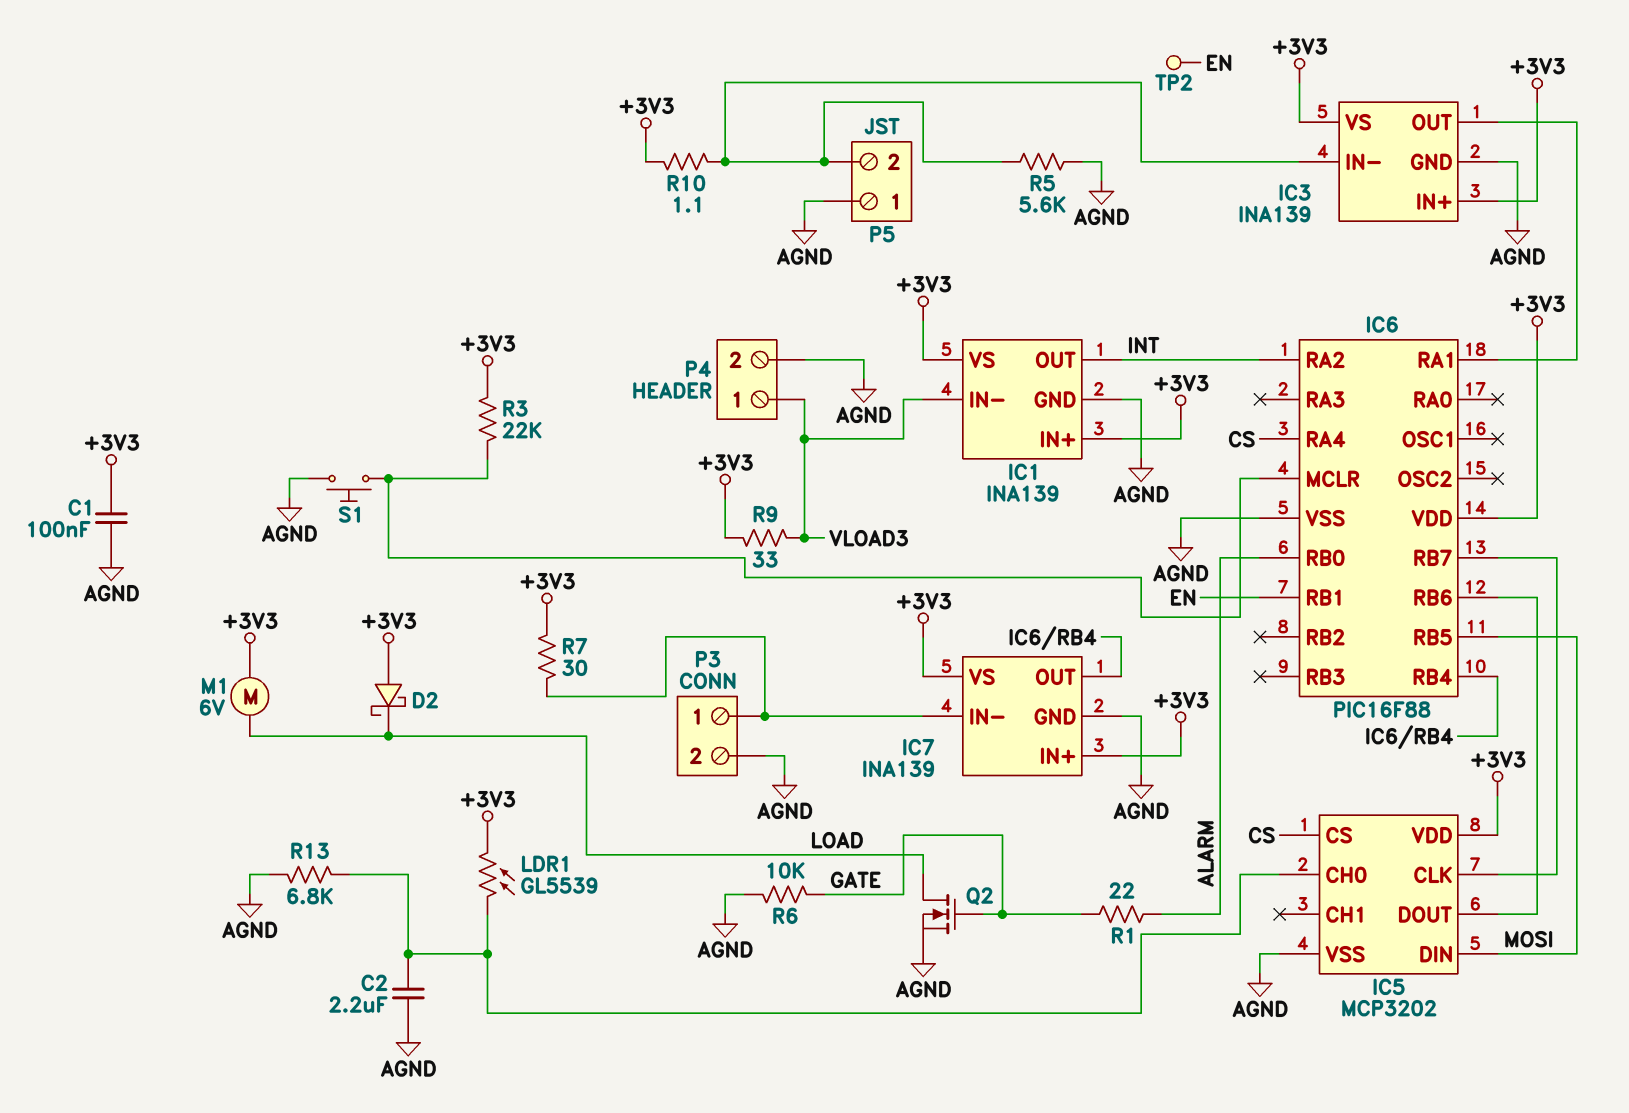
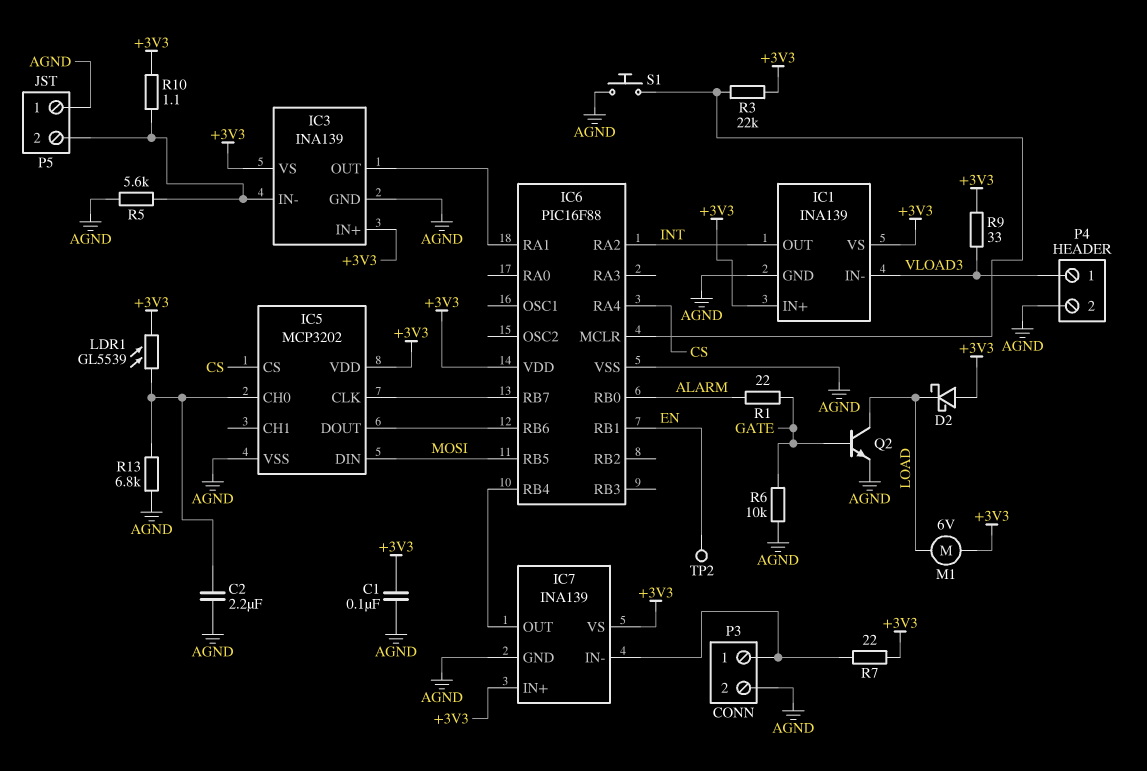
Q2: NMOS (G GATE, D LOAD, S AGND) -> NPN (B GATE, C LOAD, E AGND)
R7: 30 (+3V3, IC7/IN-) -> 22 (+3V3, IC7/IN-)

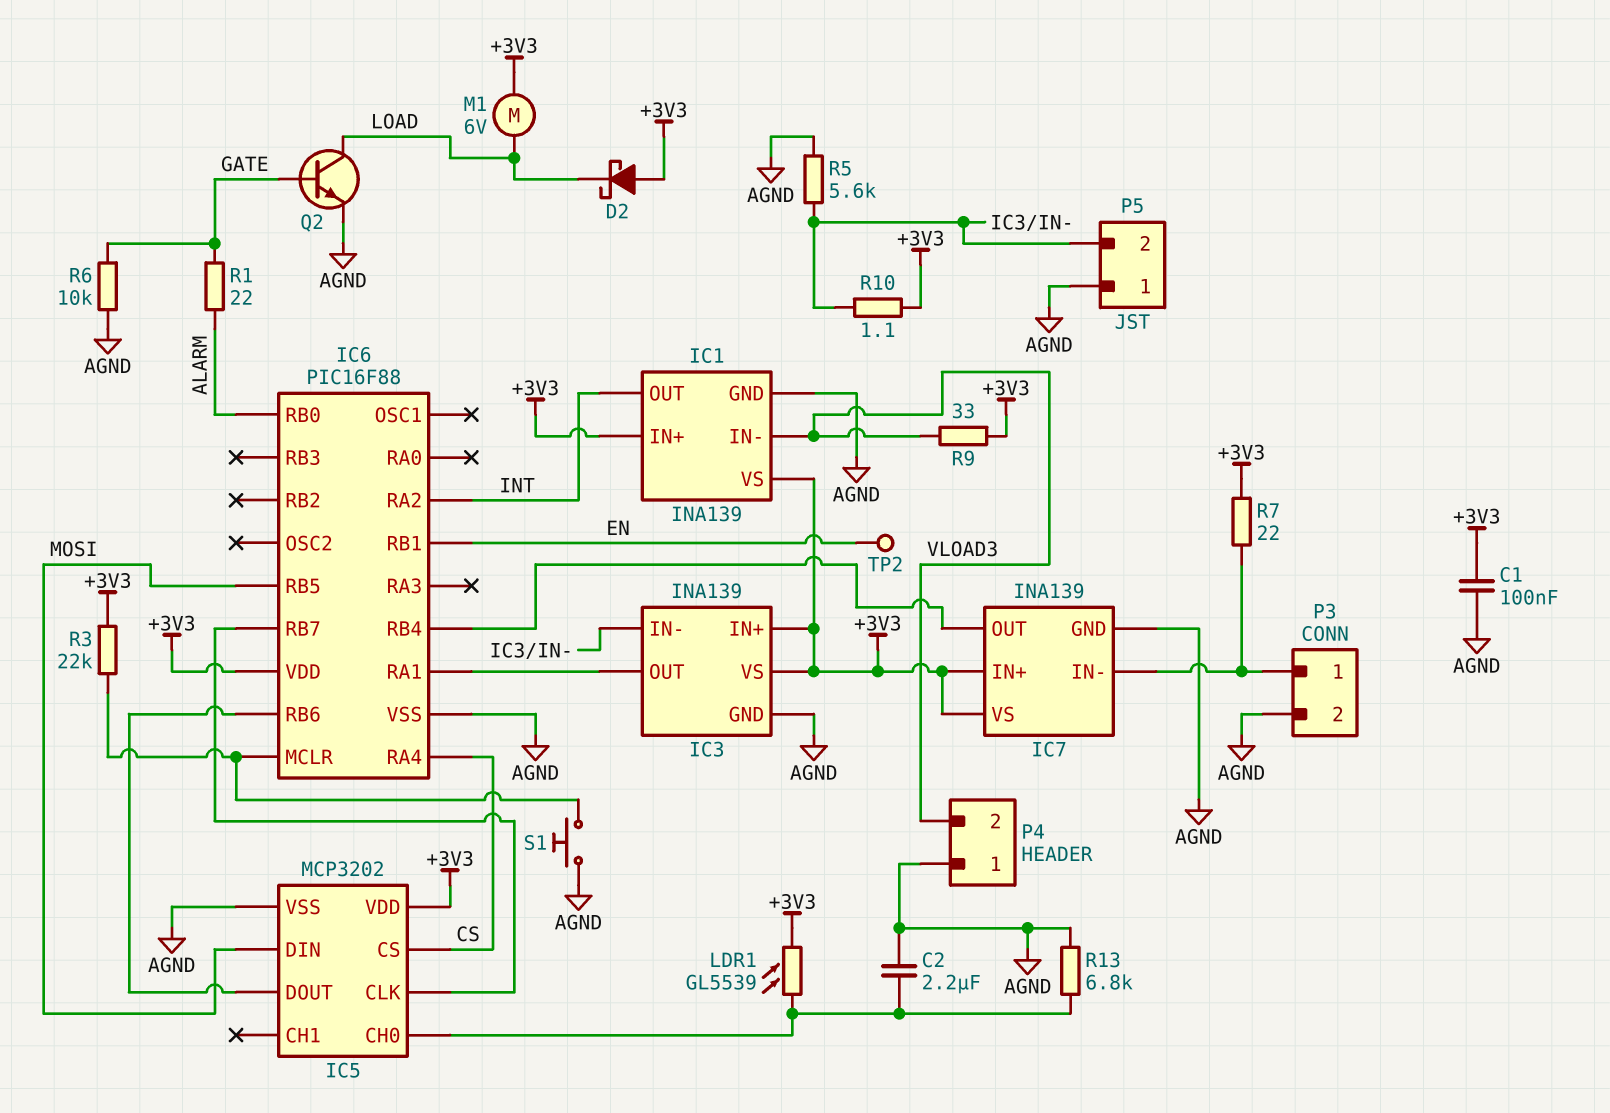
P4 pin 1: VLOAD3 -> AGND
P4 pin 2: AGND -> VLOAD3

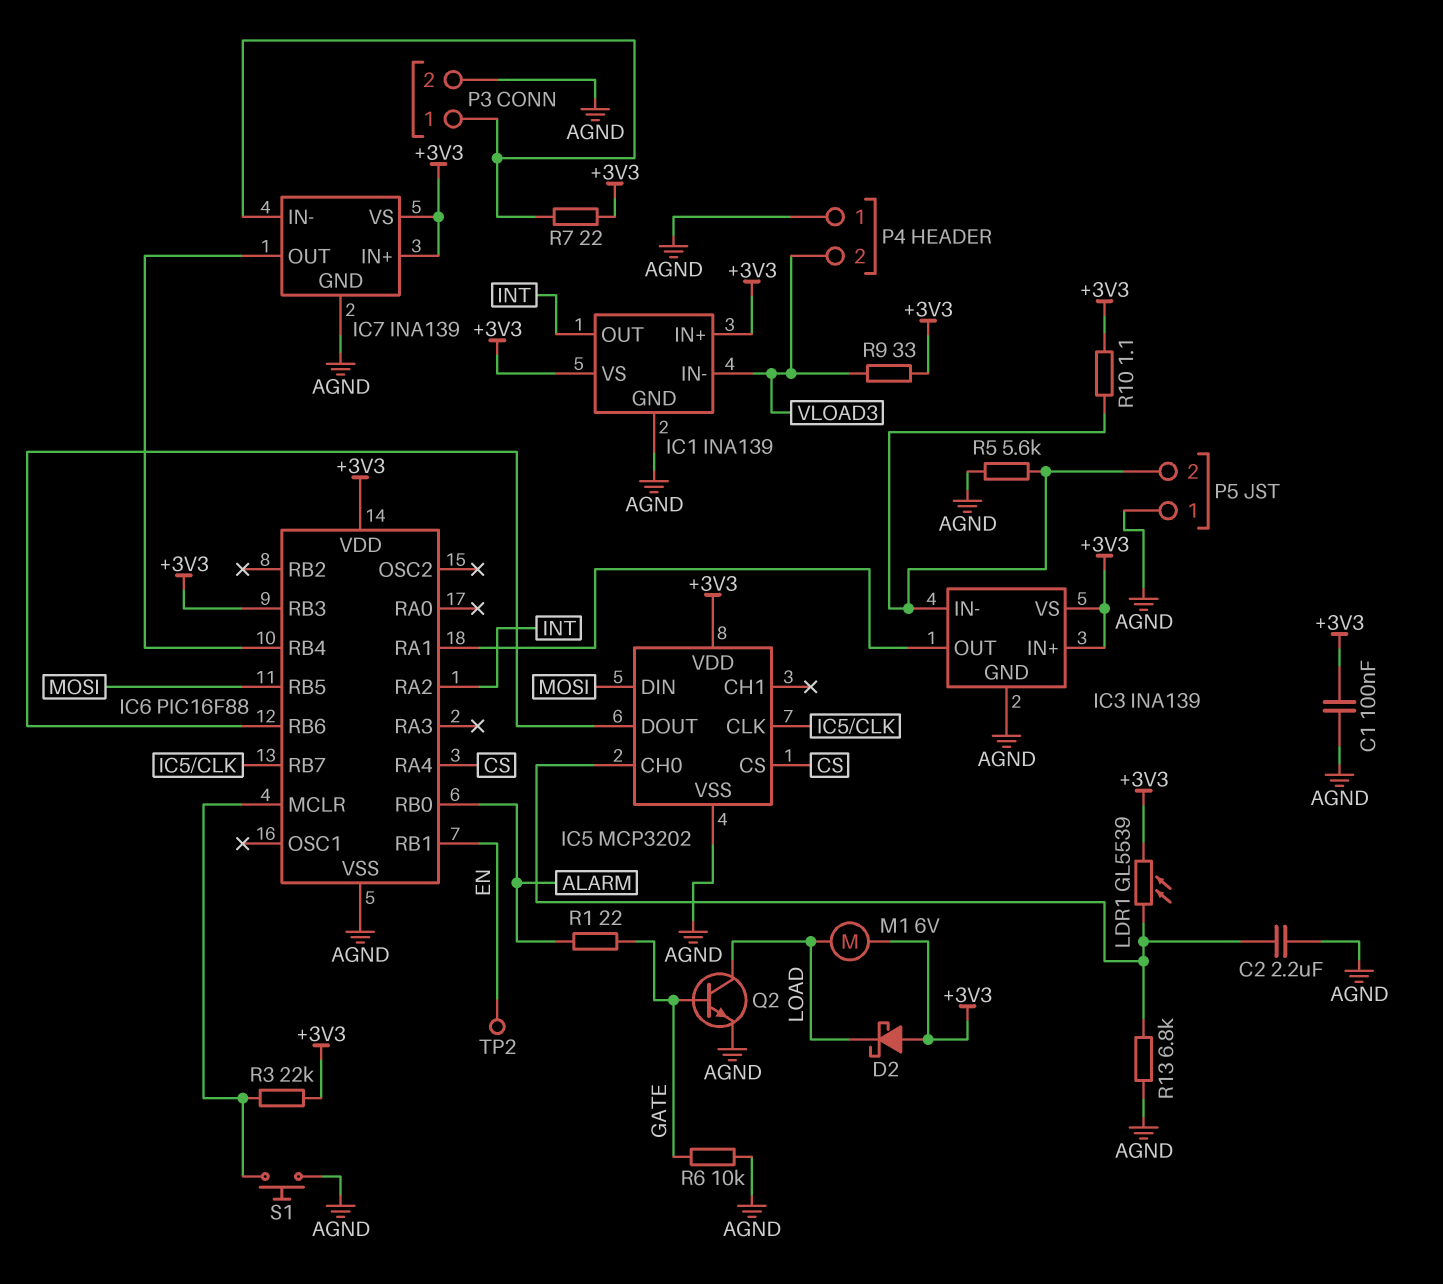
IC6 pin RB3: none -> +3V3

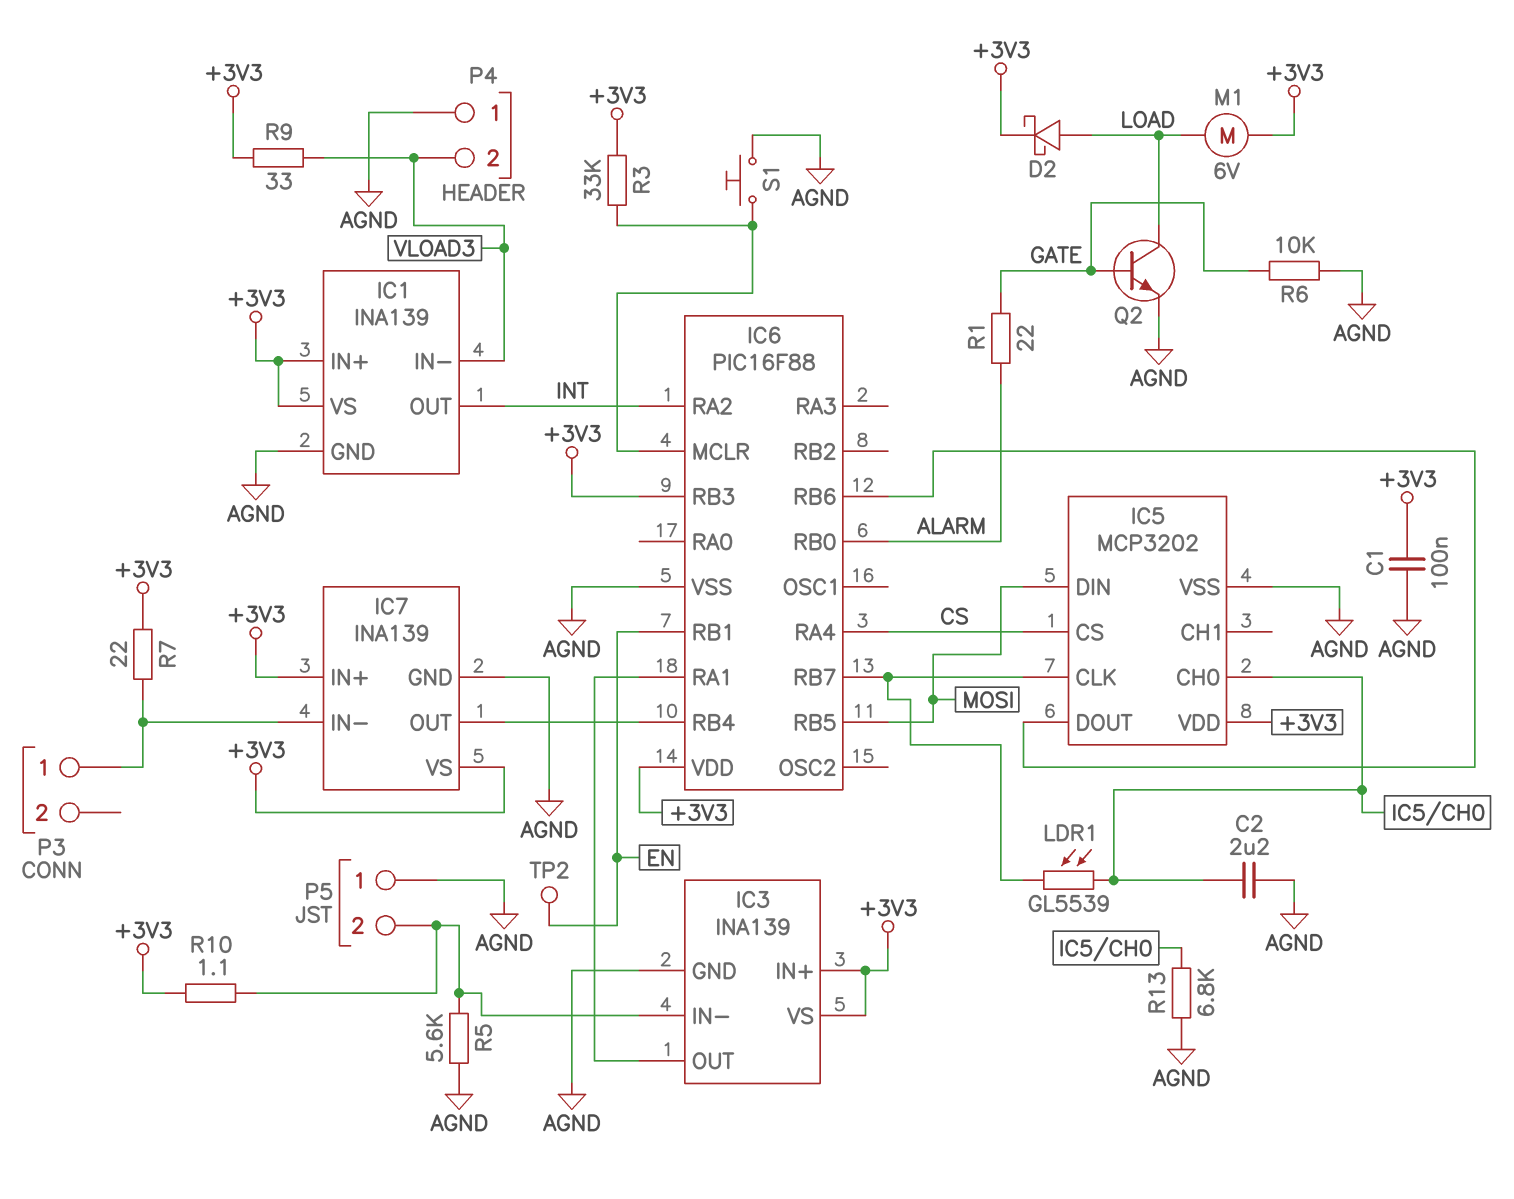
D2: schottky (A +3V3, K LOAD) -> schottky (A LOAD, K +3V3)
LDR1: GL5539 (+3V3, IC5/CH0) -> GL5539 (IC5/CH0, IC5/CLK)
P3 pin 2: AGND -> none
R3: 22k (+3V3, IC6/MCLR) -> 33k (+3V3, IC6/MCLR)

